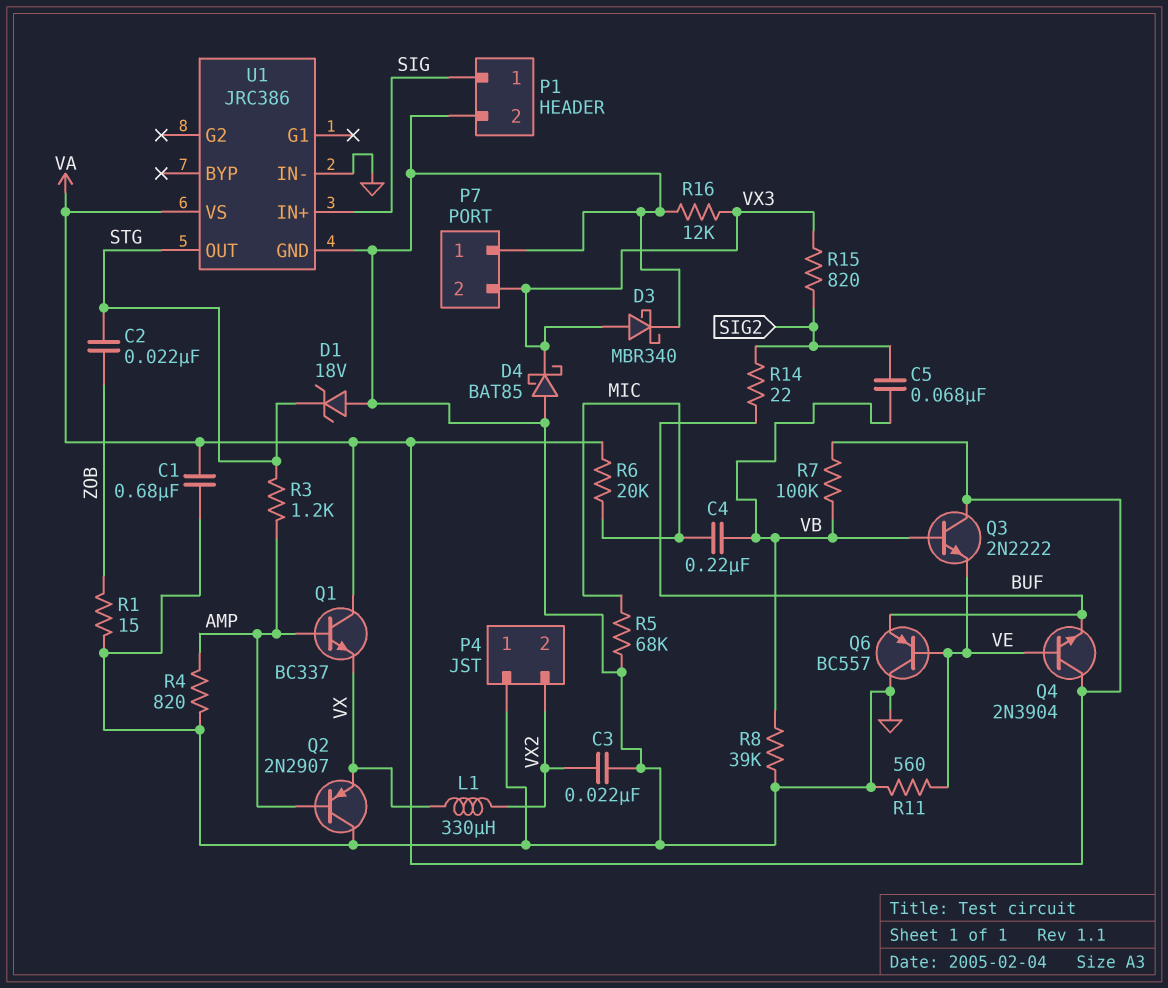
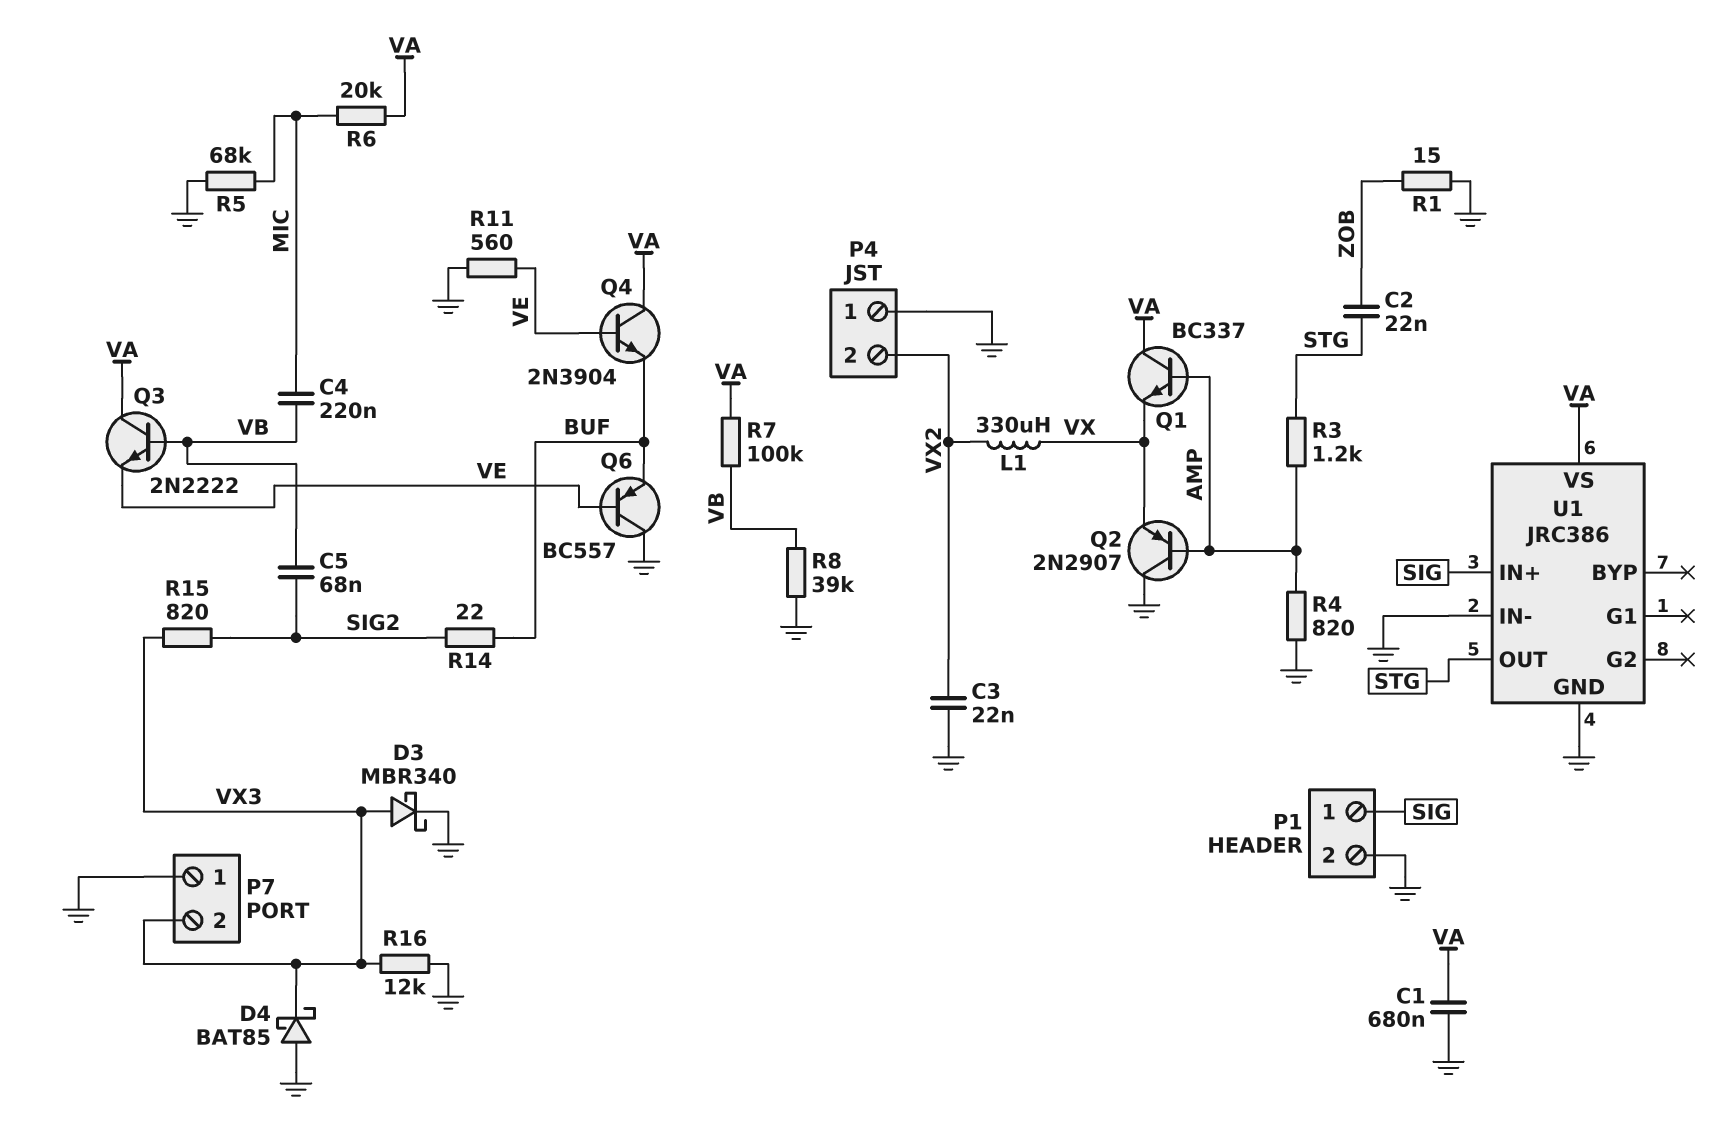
D1: zener 18V (A GND, K STG) -> none

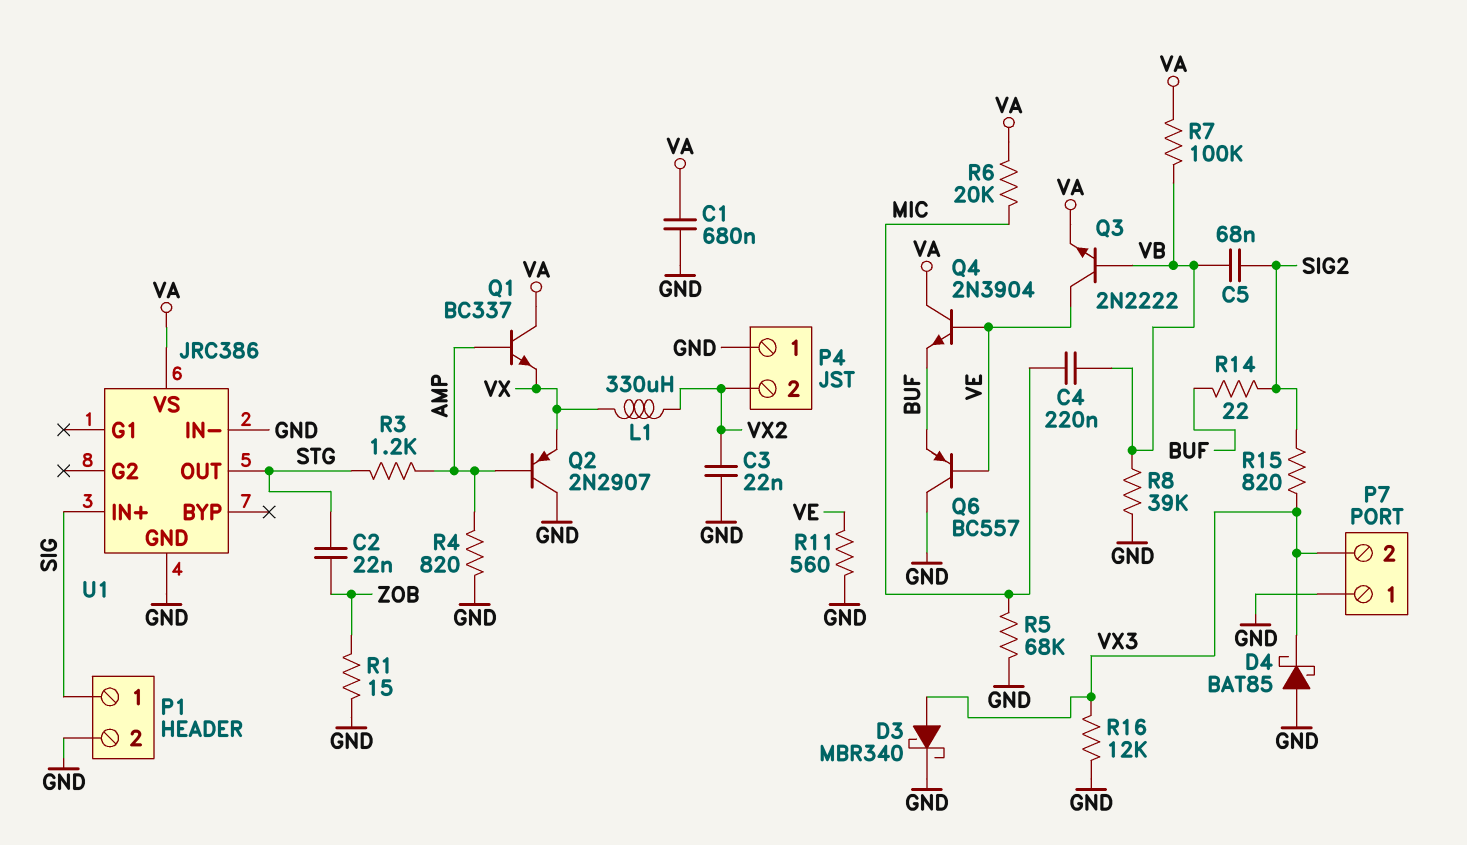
Q3: NPN 2N2222 (B VB, C VA, E VE) -> NPN 2N2222 (B VB, C VE, E VA)

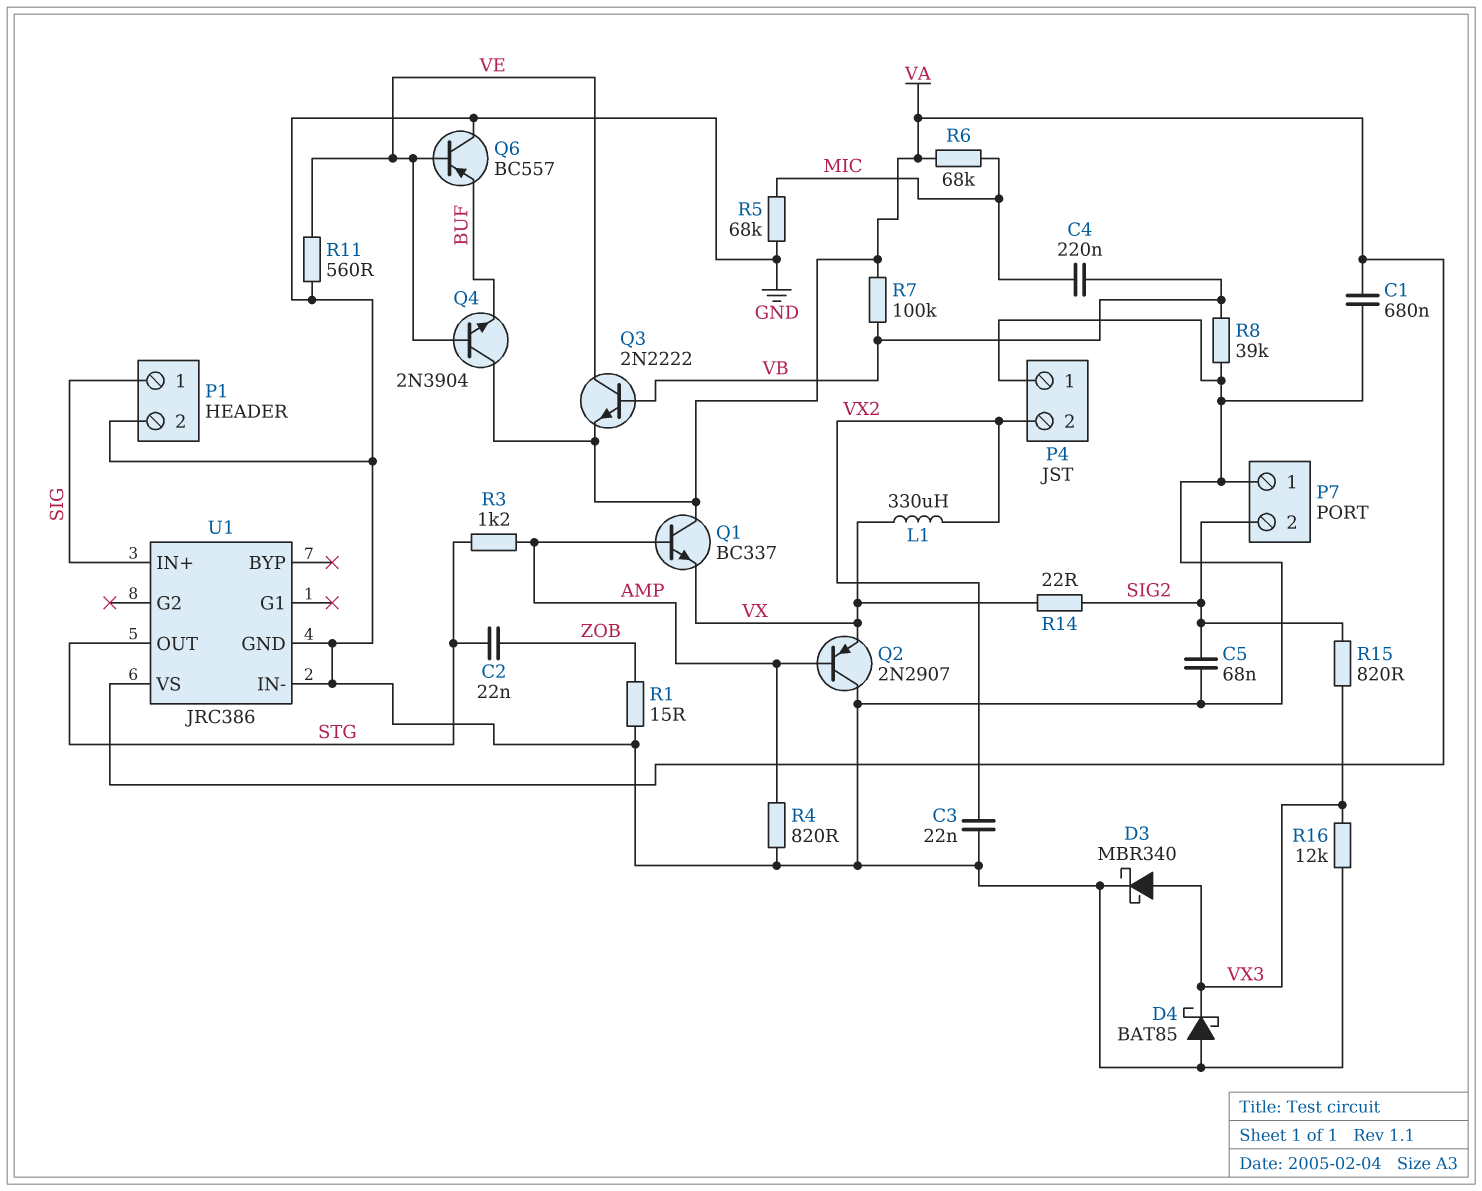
C5: 68nF (SIG2, VB) -> 68nF (GND, SIG2)
P7 pin 2: VX3 -> SIG2
R6: 20k (MIC, VA) -> 68k (MIC, VA)
R14: 22 (BUF, SIG2) -> 22 (SIG2, VX)

